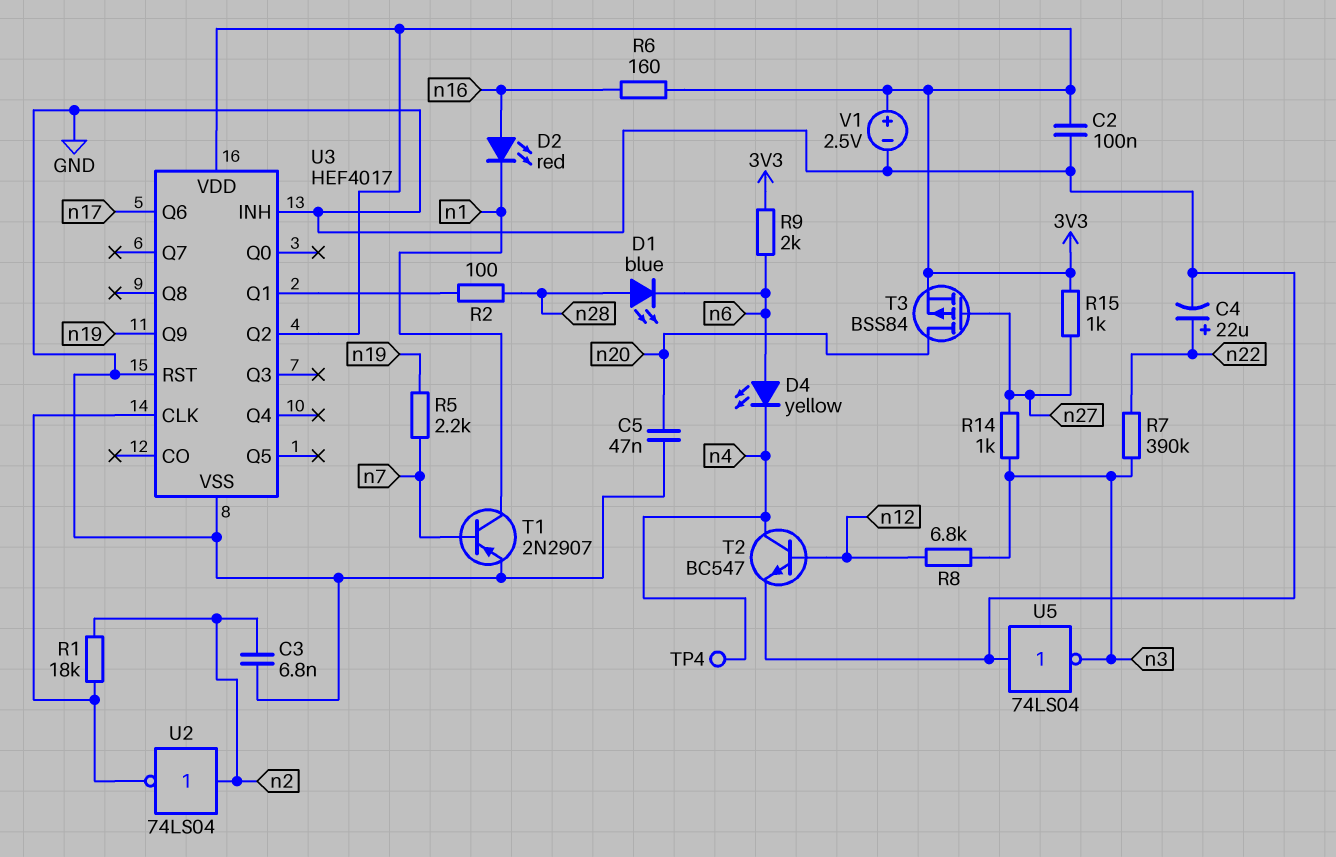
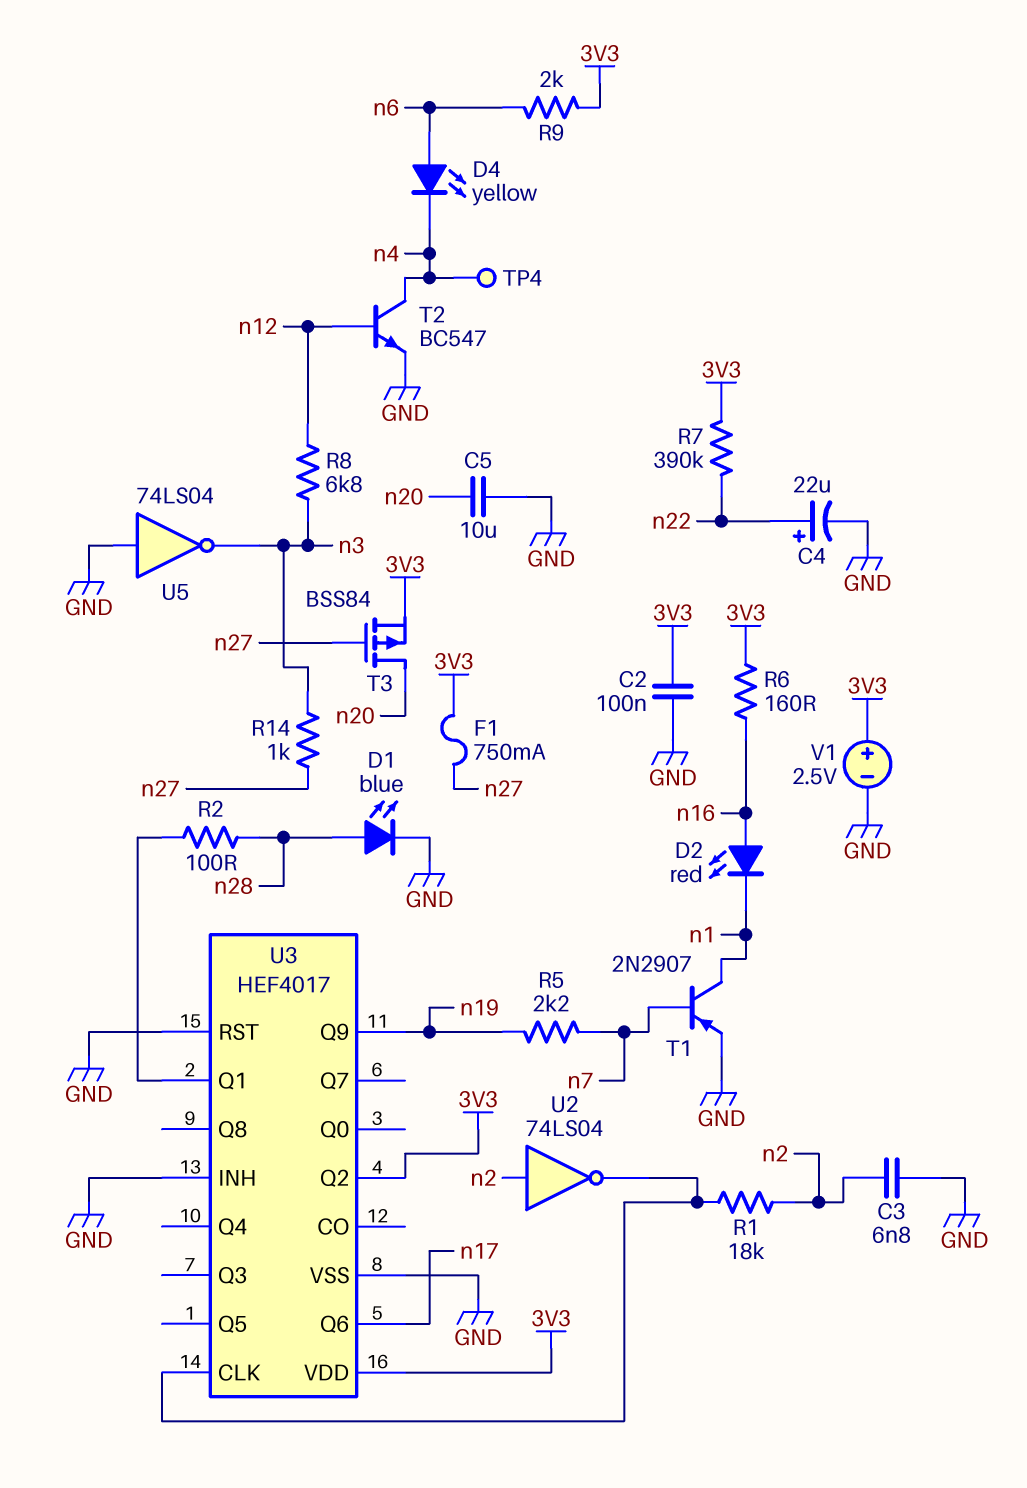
C5: 47nF (GND, n20) -> 10uF (GND, n20)
D1: LED blue (A n28, K n6) -> LED blue (A n28, K GND)
F1: none -> 750mA (3V3, n27)
R7: 390k (n3, n22) -> 390k (3V3, n22)
R15: 1k (3V3, n27) -> none

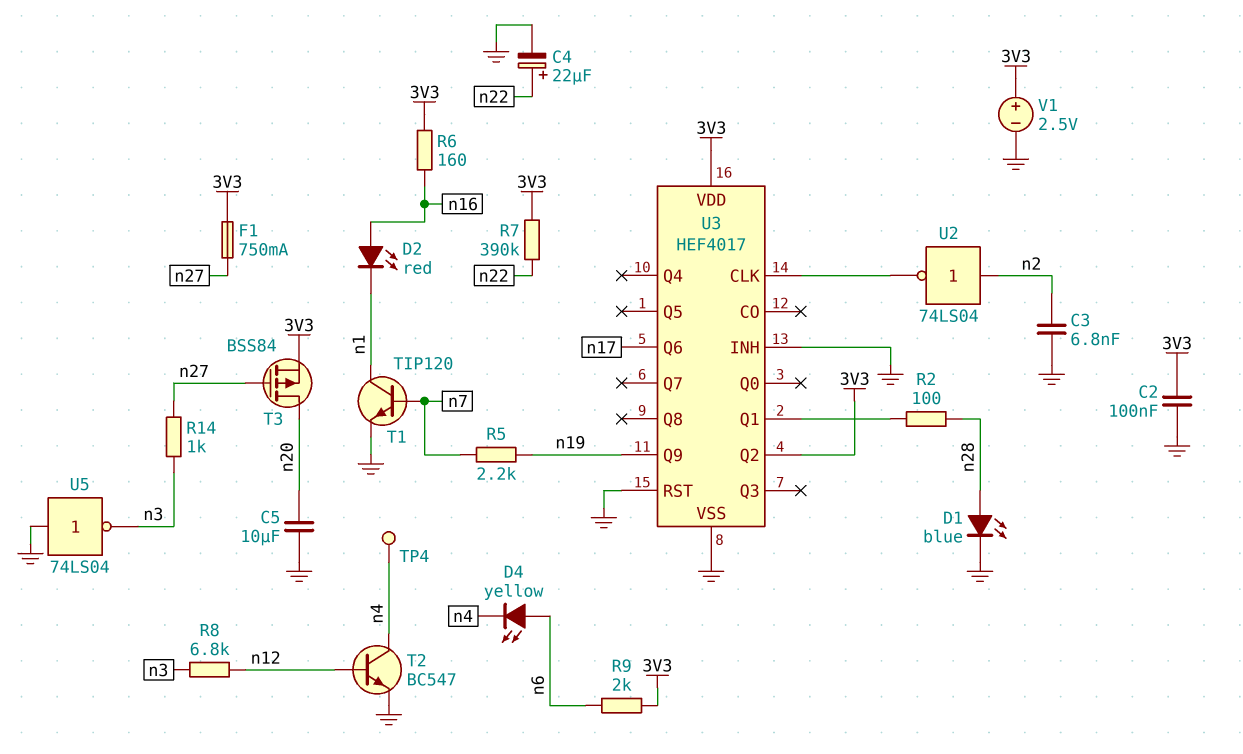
R1: 18k (U3/CLK, n2) -> none
T1: PNP 2N2907 (B n7, C n1, E GND) -> NPN TIP120 (B n7, C n1, E GND)

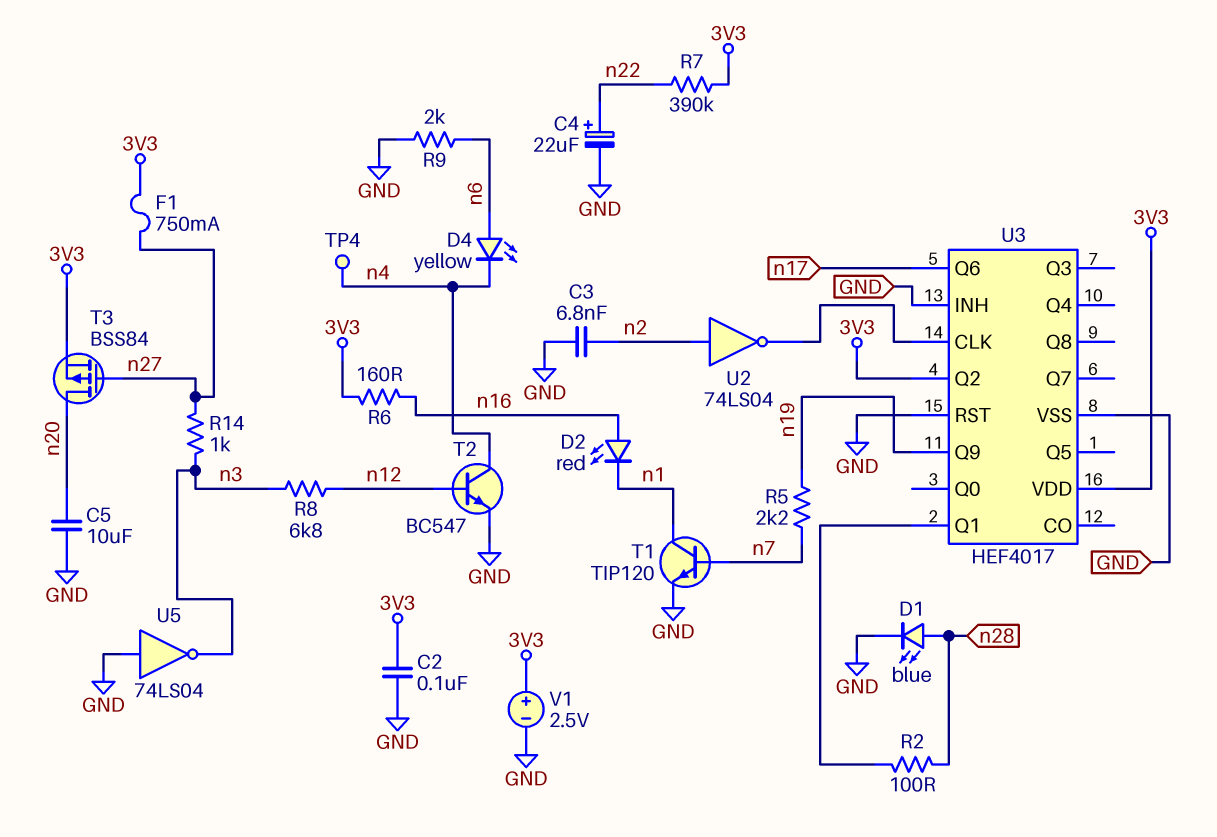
R9: 2k (3V3, n6) -> 2k (GND, n6)

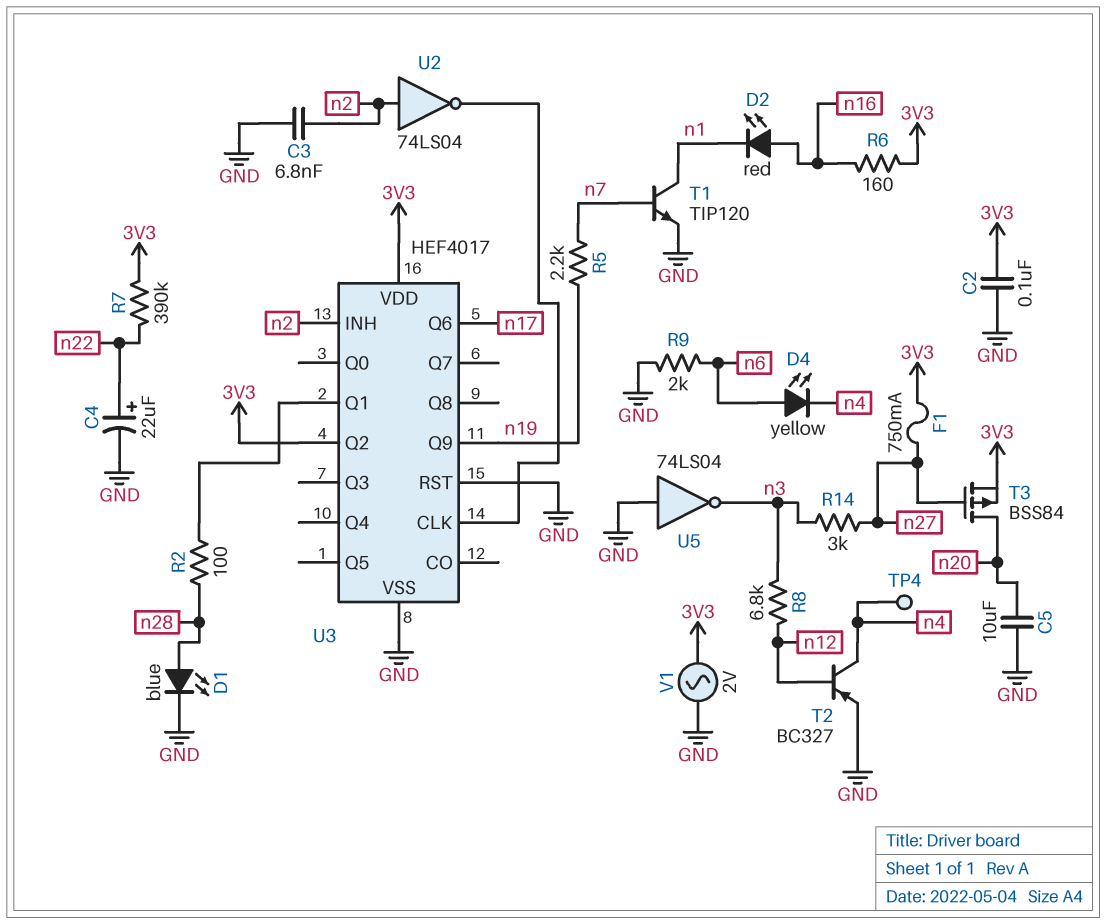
R14: 1k (n3, n27) -> 3k (n3, n27)
T2: NPN BC547 (B n12, C n4, E GND) -> PNP BC327 (B n12, C n4, E GND)
U3 pin INH: GND -> n2
V1: 2.5V (plus 3V3, minus GND) -> AC 2V (3V3, GND)

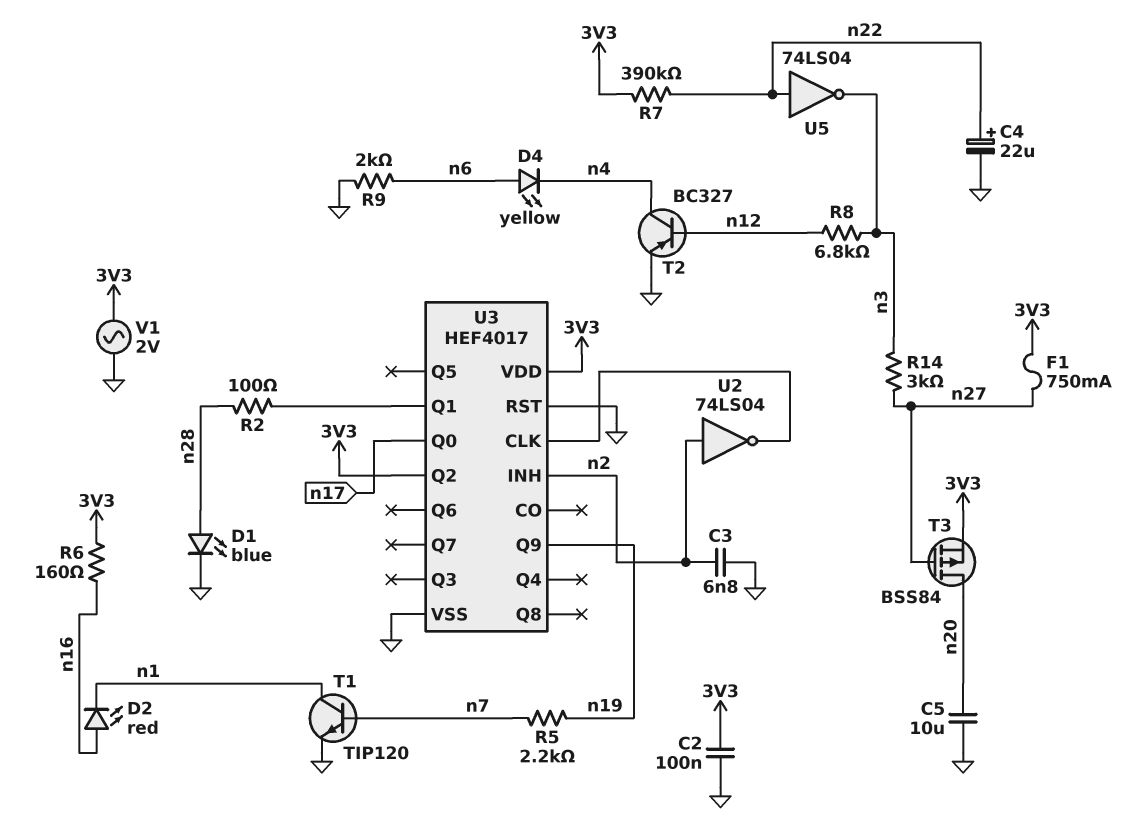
TP4: test point (n4) -> none
U3 pin Q0: none -> n17
U3 pin Q6: n17 -> none
U5: NOT 74LS04 (in GND, out n3) -> NOT 74LS04 (in n22, out n3)

